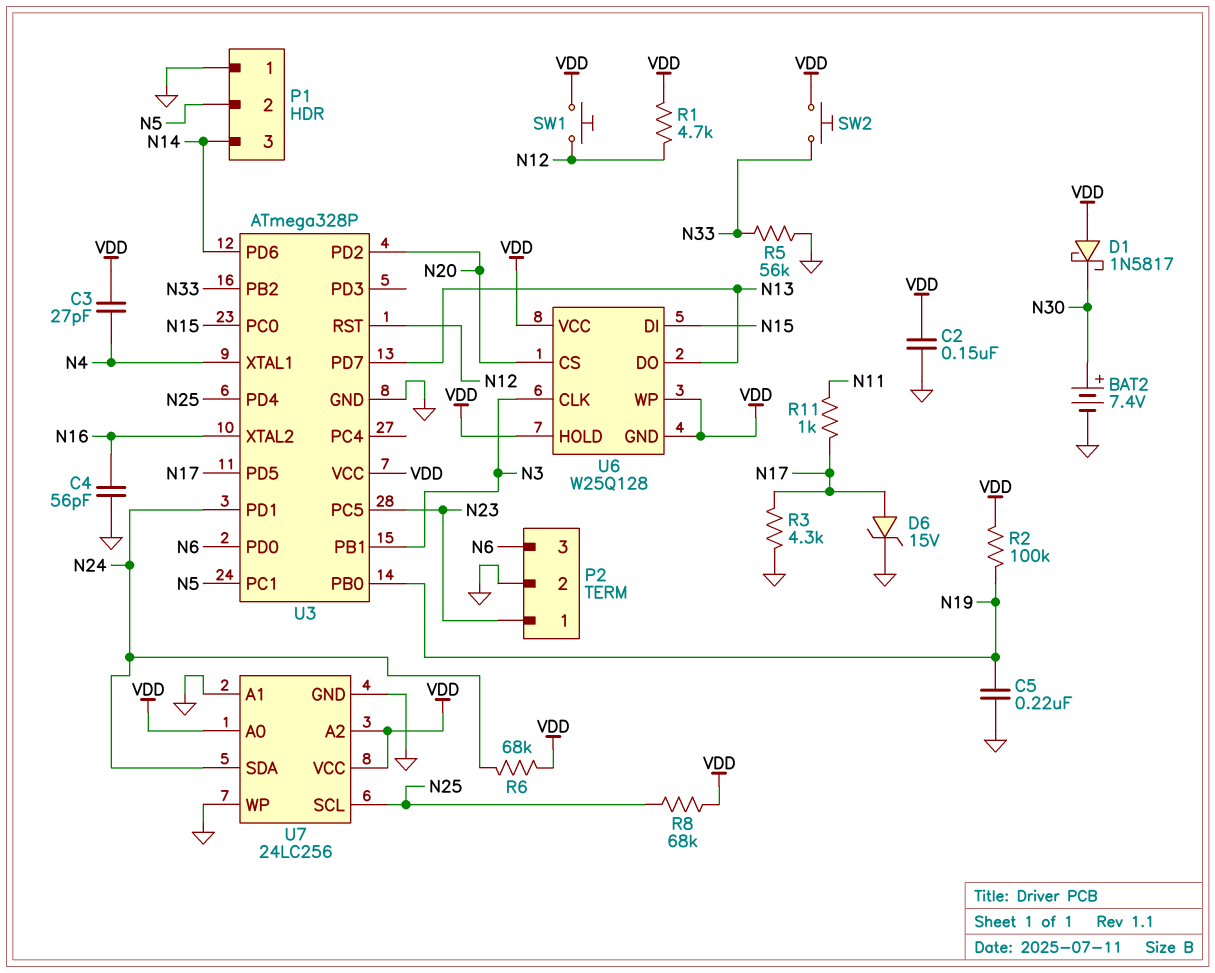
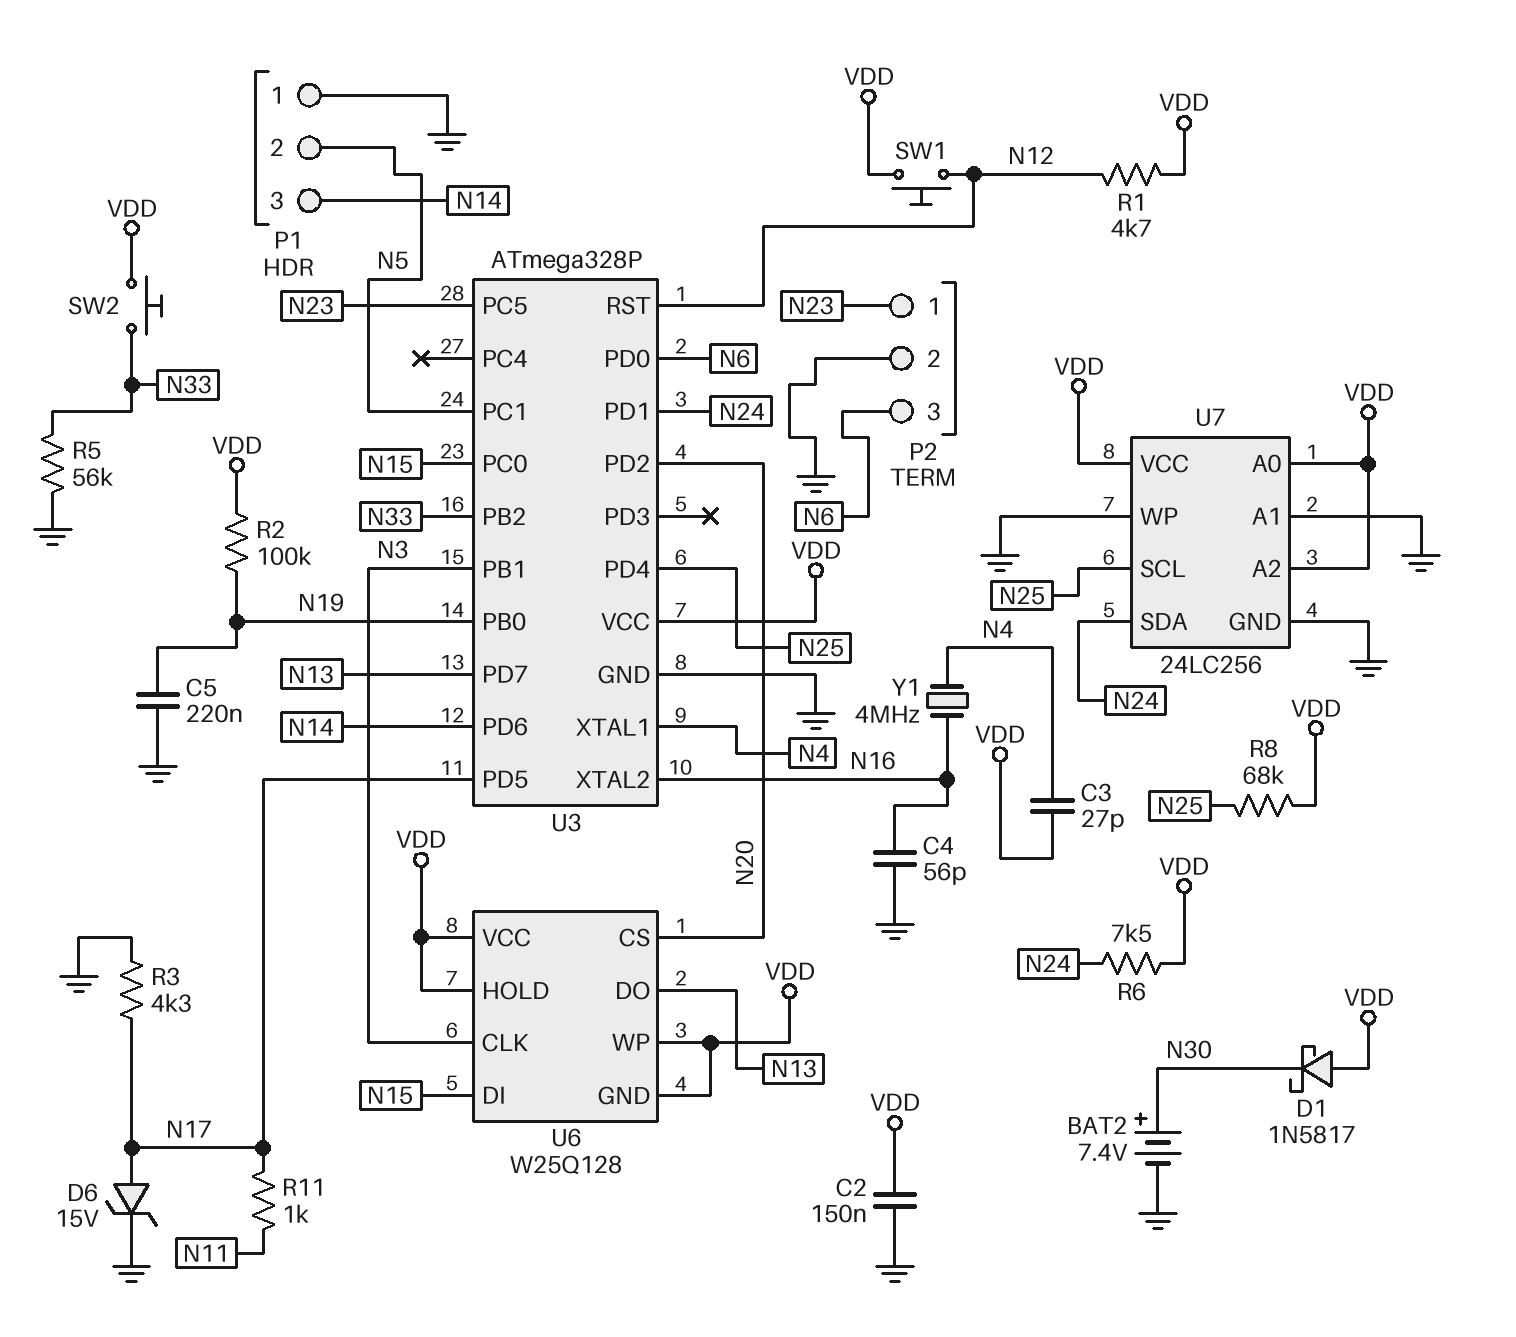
R6: 68k (N24, VDD) -> 7.5k (N24, VDD)
Y1: none -> 4MHz (N4, N16)

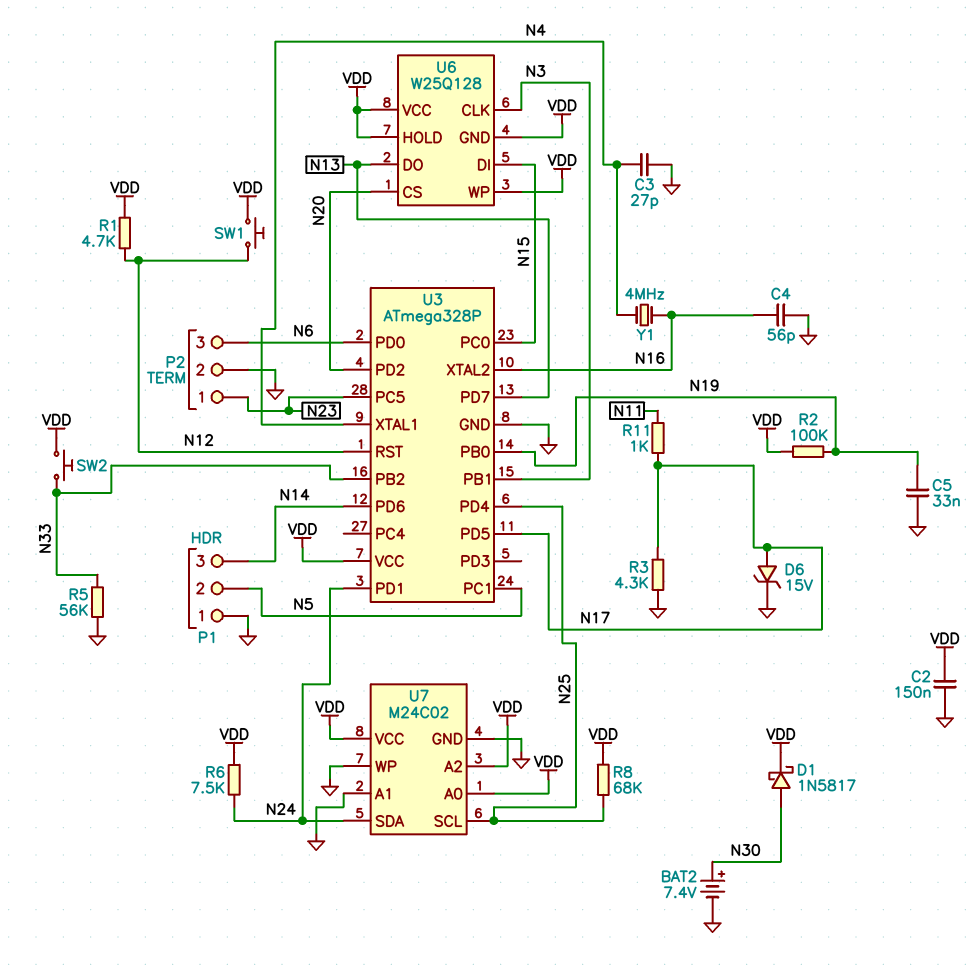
C3: 27pF (N4, VDD) -> 27pF (GND, N4)
C5: 220nF (GND, N19) -> 33nF (GND, N19)
D1: schottky 1N5817 (A VDD, K N30) -> schottky 1N5817 (A N30, K VDD)
U7: 24LC256 -> M24C02

